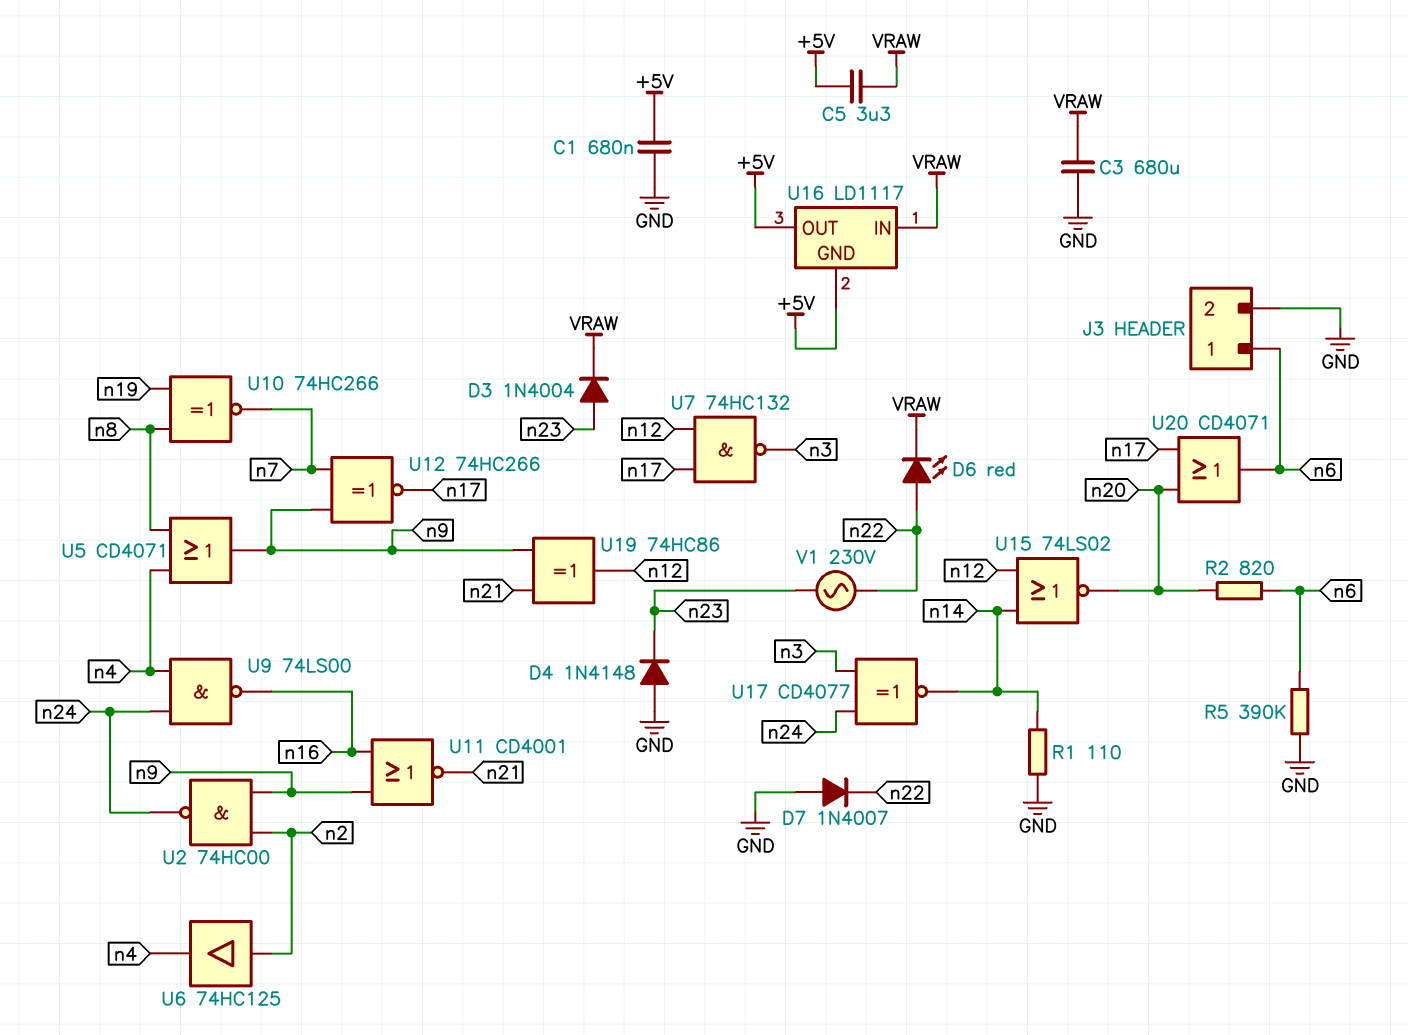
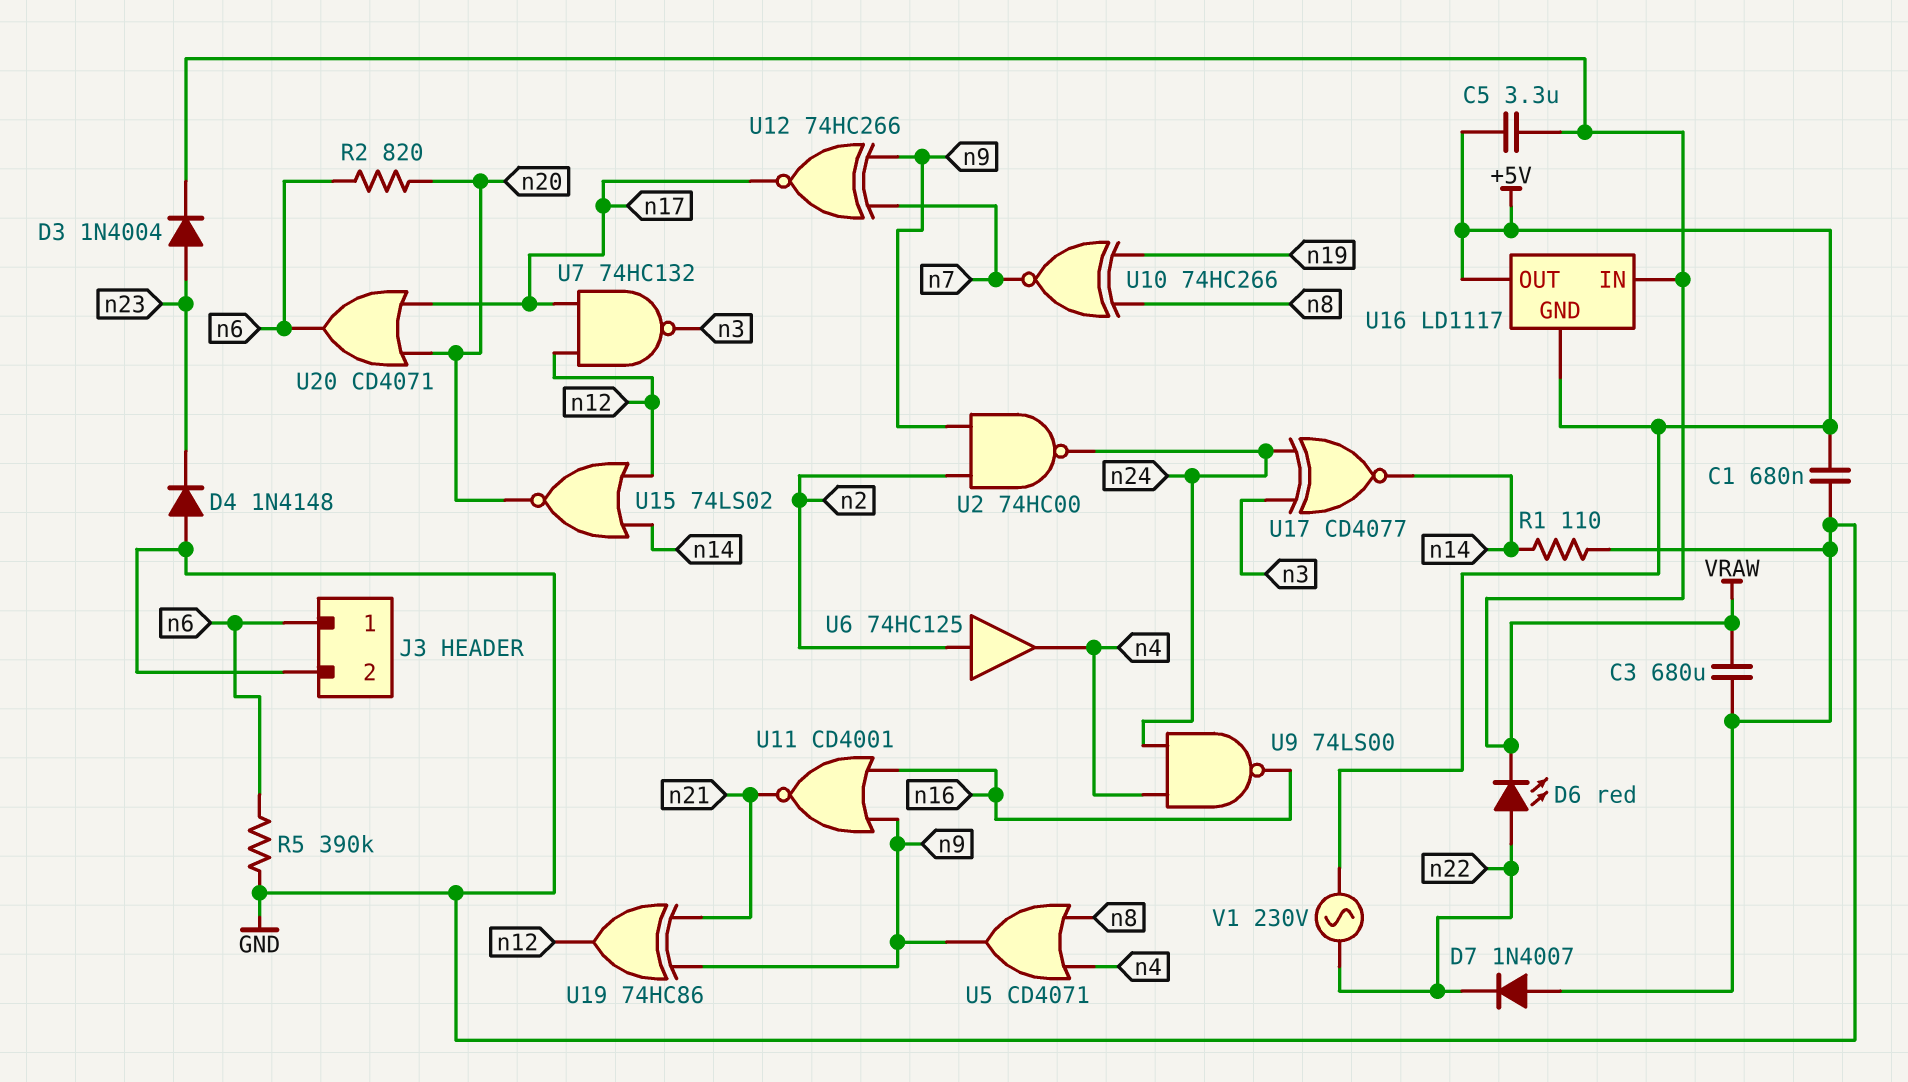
V1: AC 230V (n22, n23) -> AC 230V (+5V, n22)

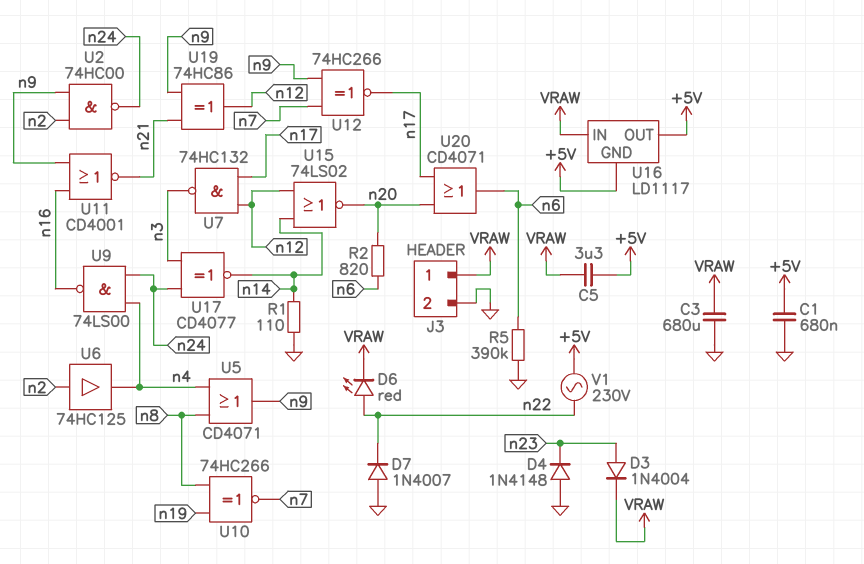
J3 pin 1: n6 -> VRAW

